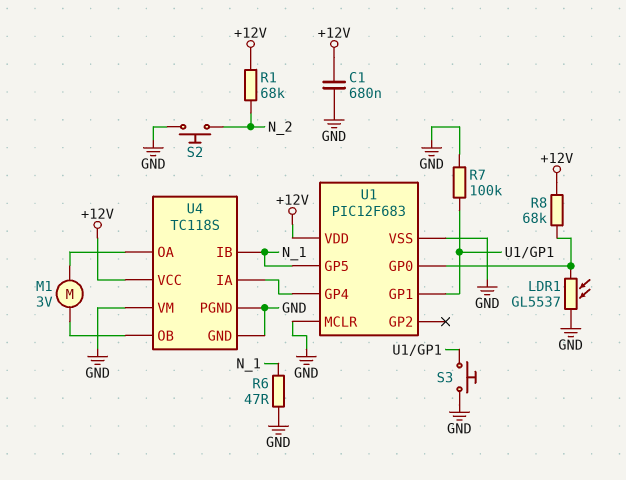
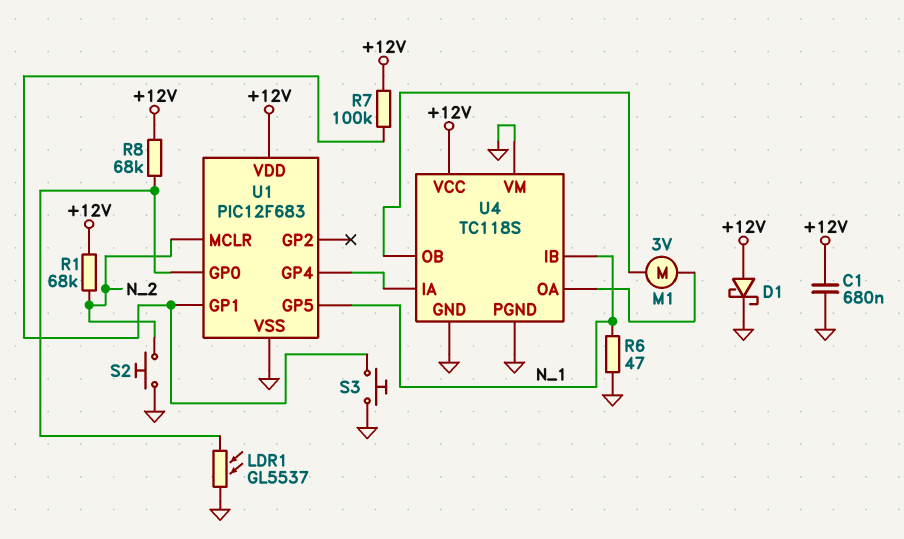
D1: none -> schottky (A +12V, K GND)
R7: 100k (GND, U1/GP1) -> 100k (+12V, U1/GP1)
U1 pin MCLR: GND -> N_2

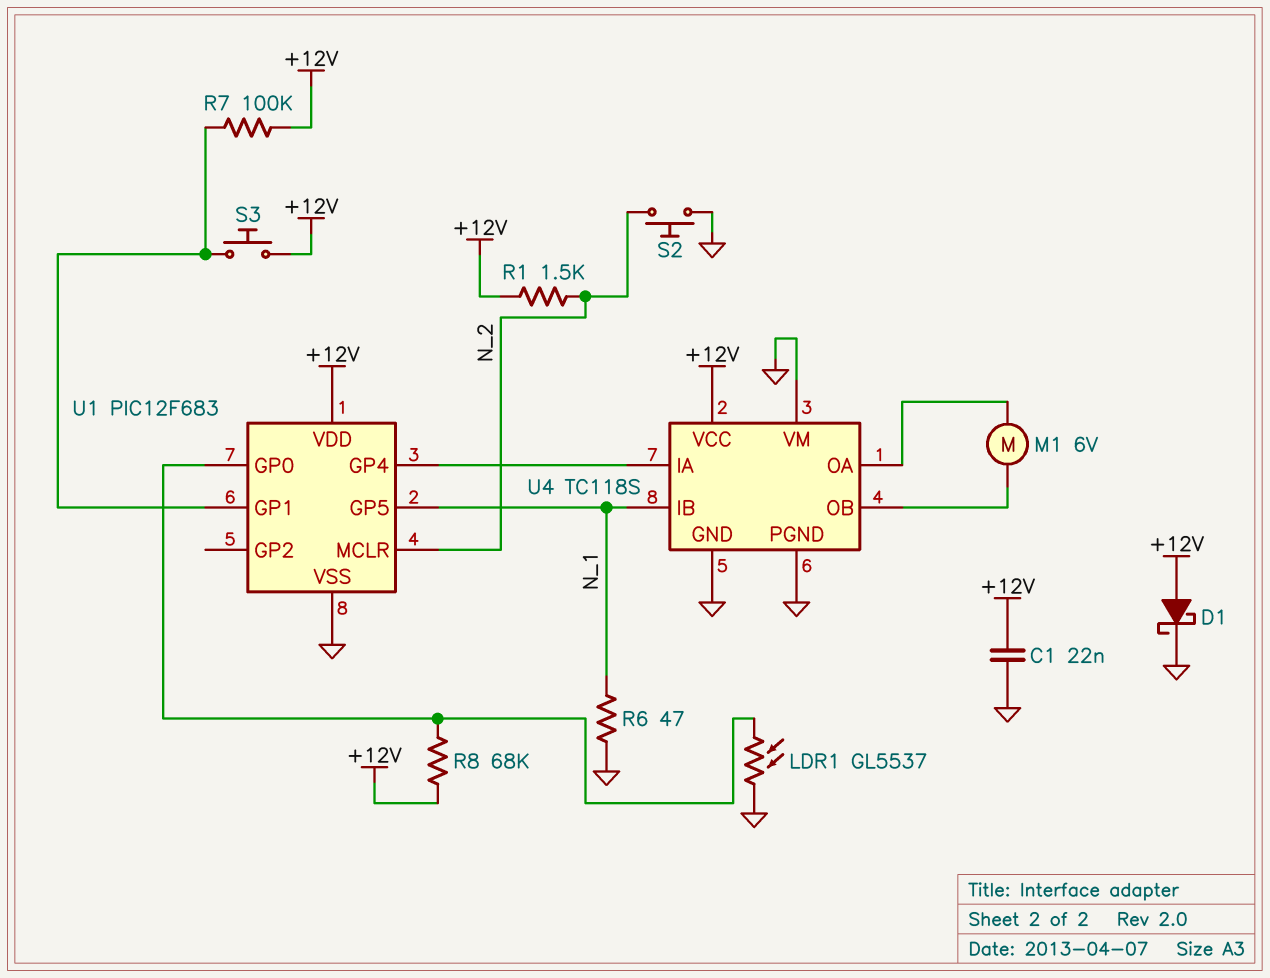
C1: 680nF (+12V, GND) -> 22nF (+12V, GND)
M1: motor 3V (U4/OA, U4/OB) -> motor 6V (U4/OA, U4/OB)
R1: 68k (+12V, N_2) -> 1.5k (+12V, N_2)
S3: button (GND, U1/GP1) -> button (+12V, U1/GP1)

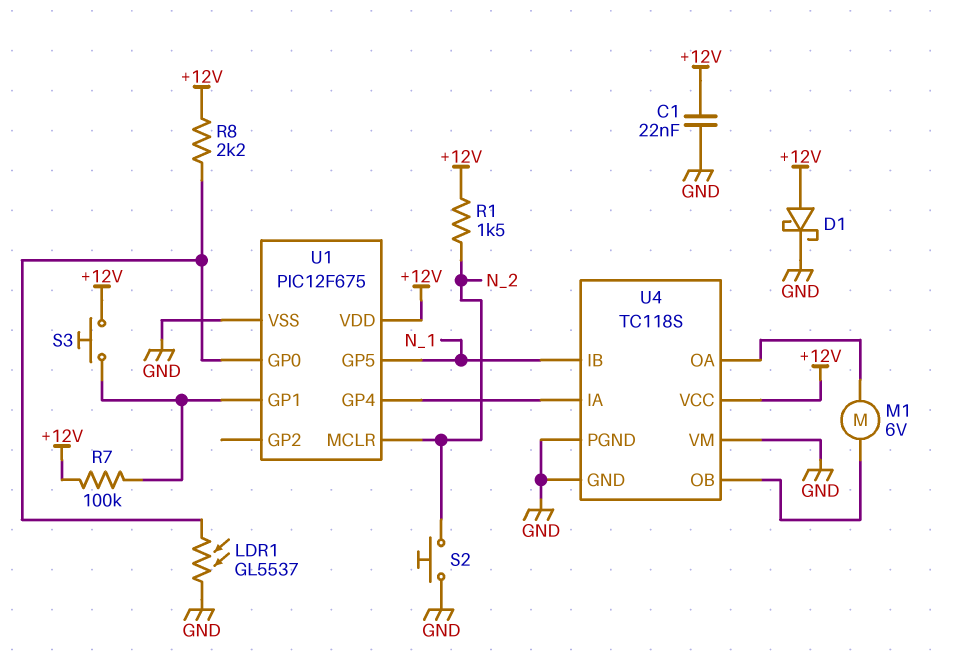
R6: 47 (GND, N_1) -> none
R8: 68k (+12V, U1/GP0) -> 2.2k (+12V, U1/GP0)
U1: PIC12F683 -> PIC12F675

